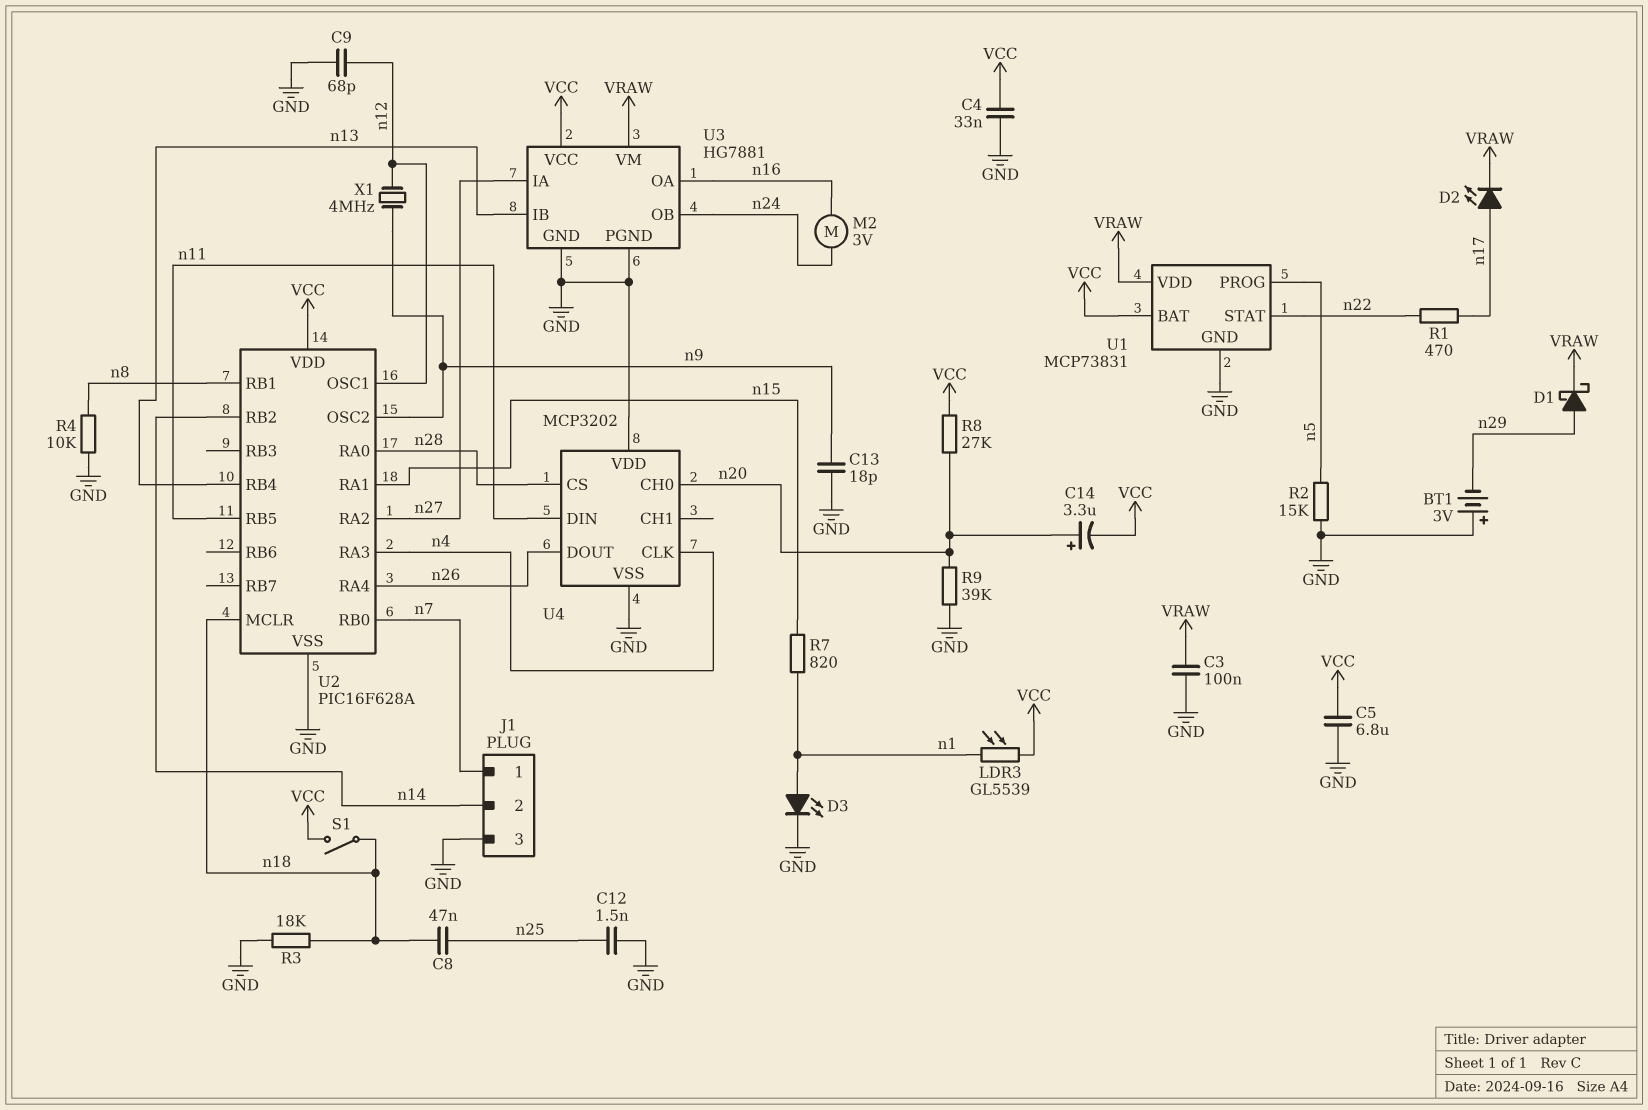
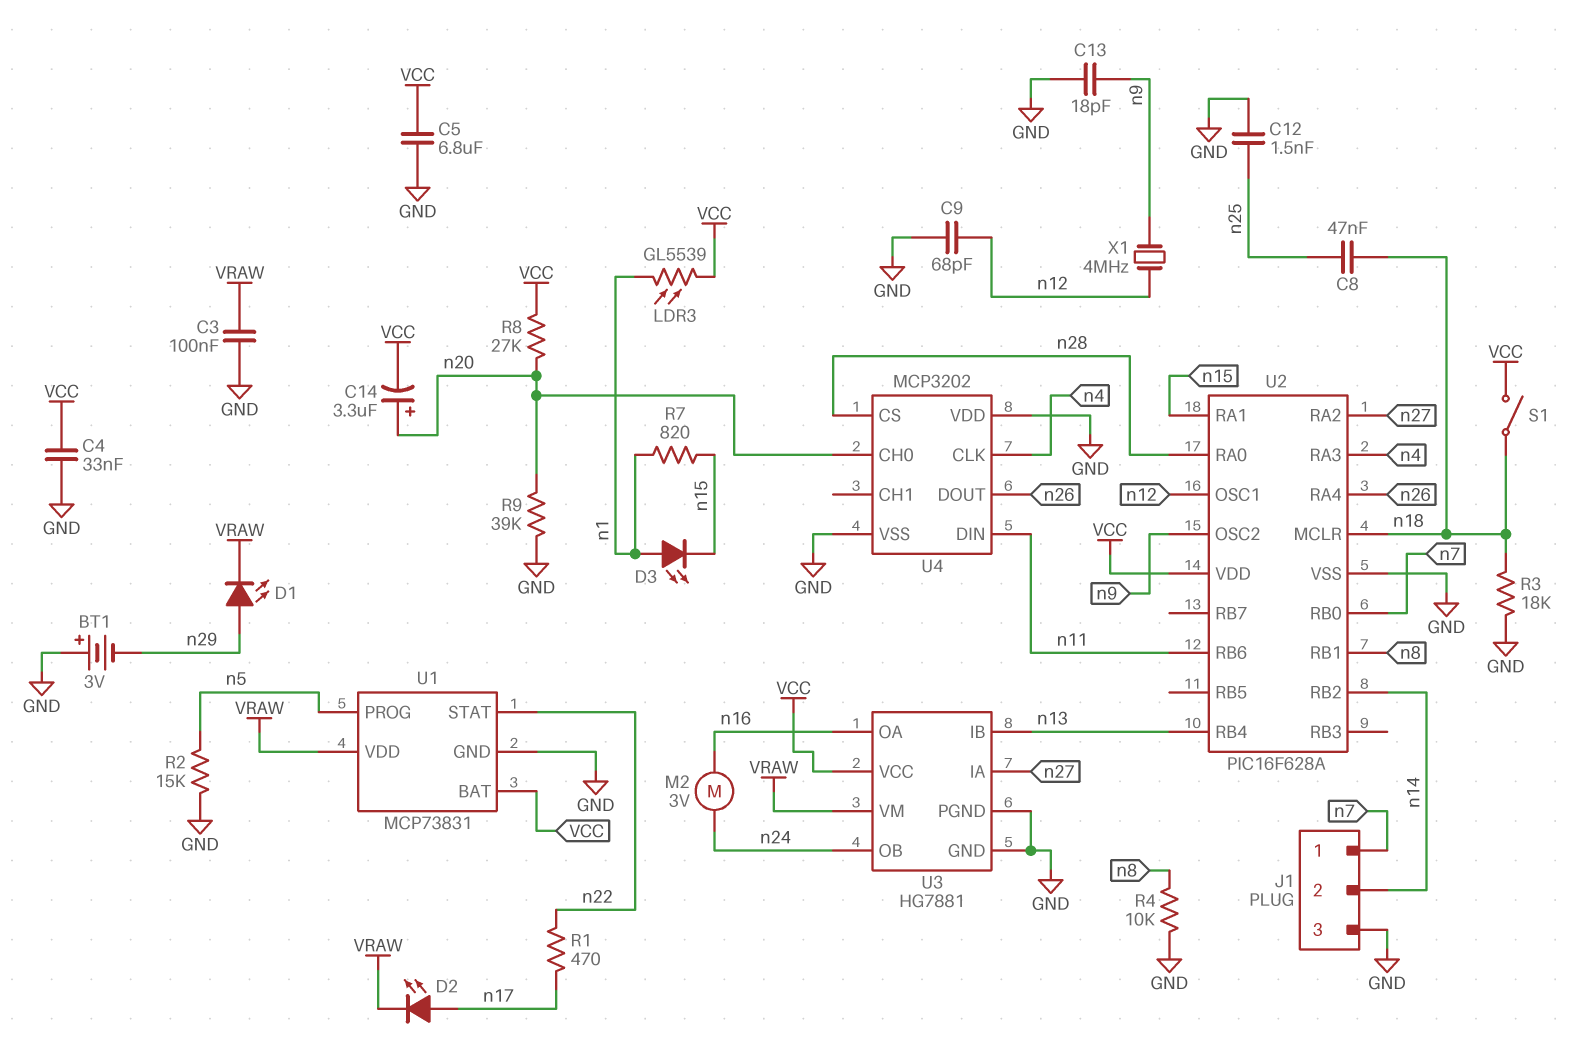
D1: schottky (A n29, K VRAW) -> LED (A n29, K VRAW)
D3: LED (A n1, K GND) -> LED (A n1, K n15)
U2 pin RB5: n11 -> none
U2 pin RB6: none -> n11

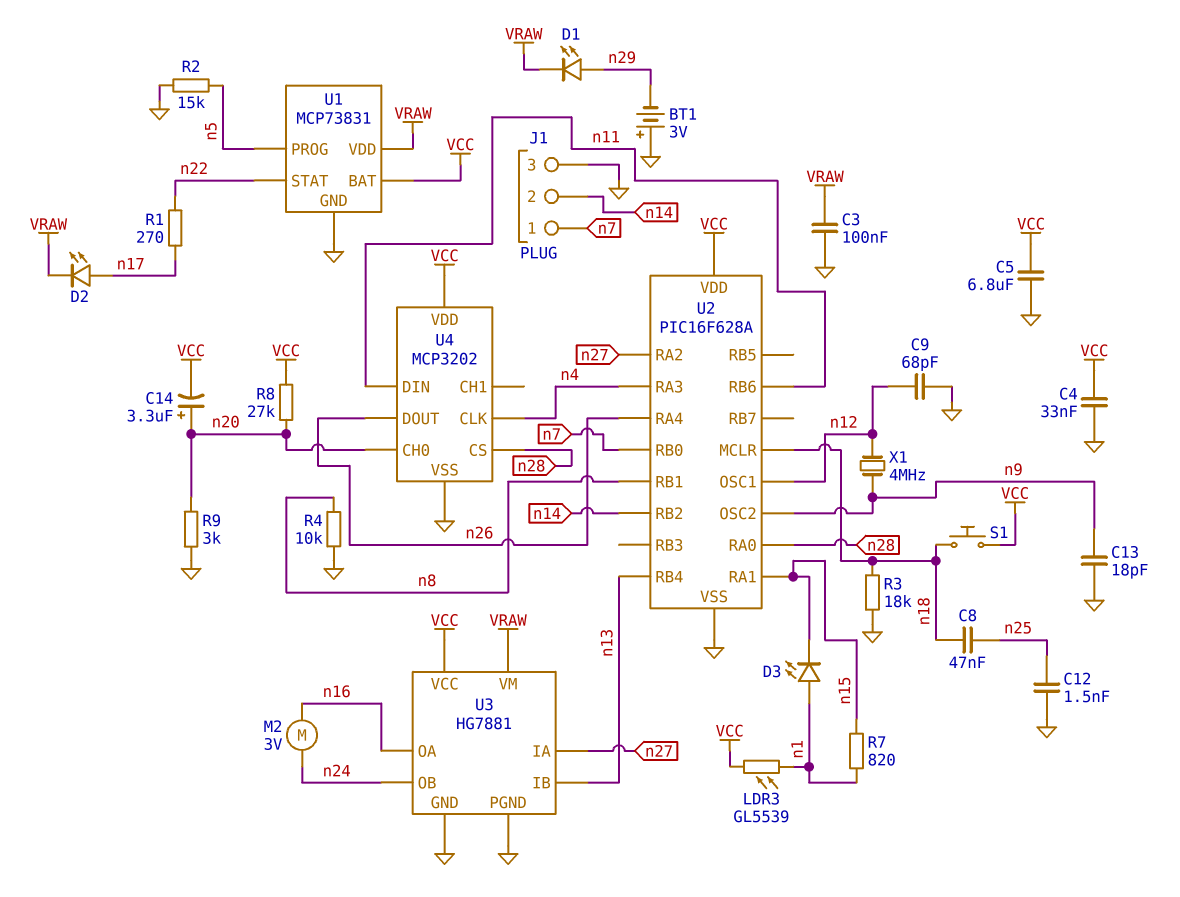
R1: 470 (n17, n22) -> 270 (n17, n22)
R9: 39k (GND, n20) -> 3k (GND, n20)
S1: switch (VCC, n18) -> button (VCC, n18)
U4 pin VDD: GND -> VCC

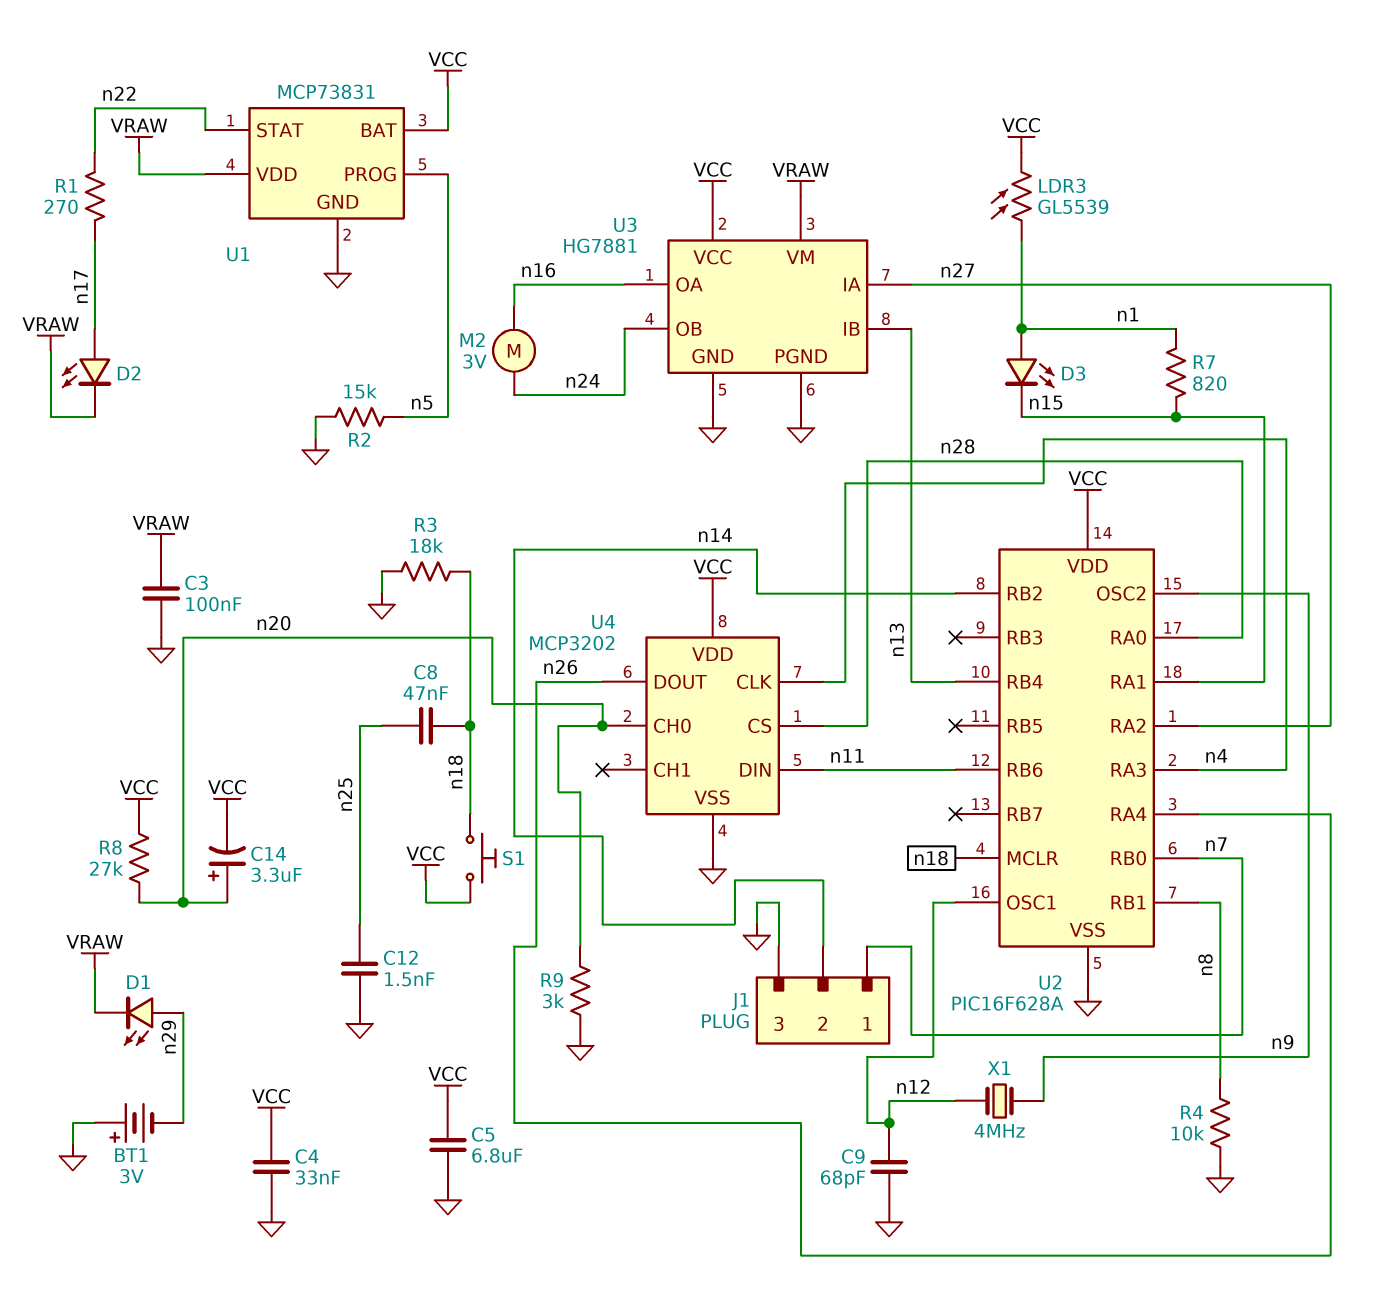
C13: 18pF (GND, n9) -> none

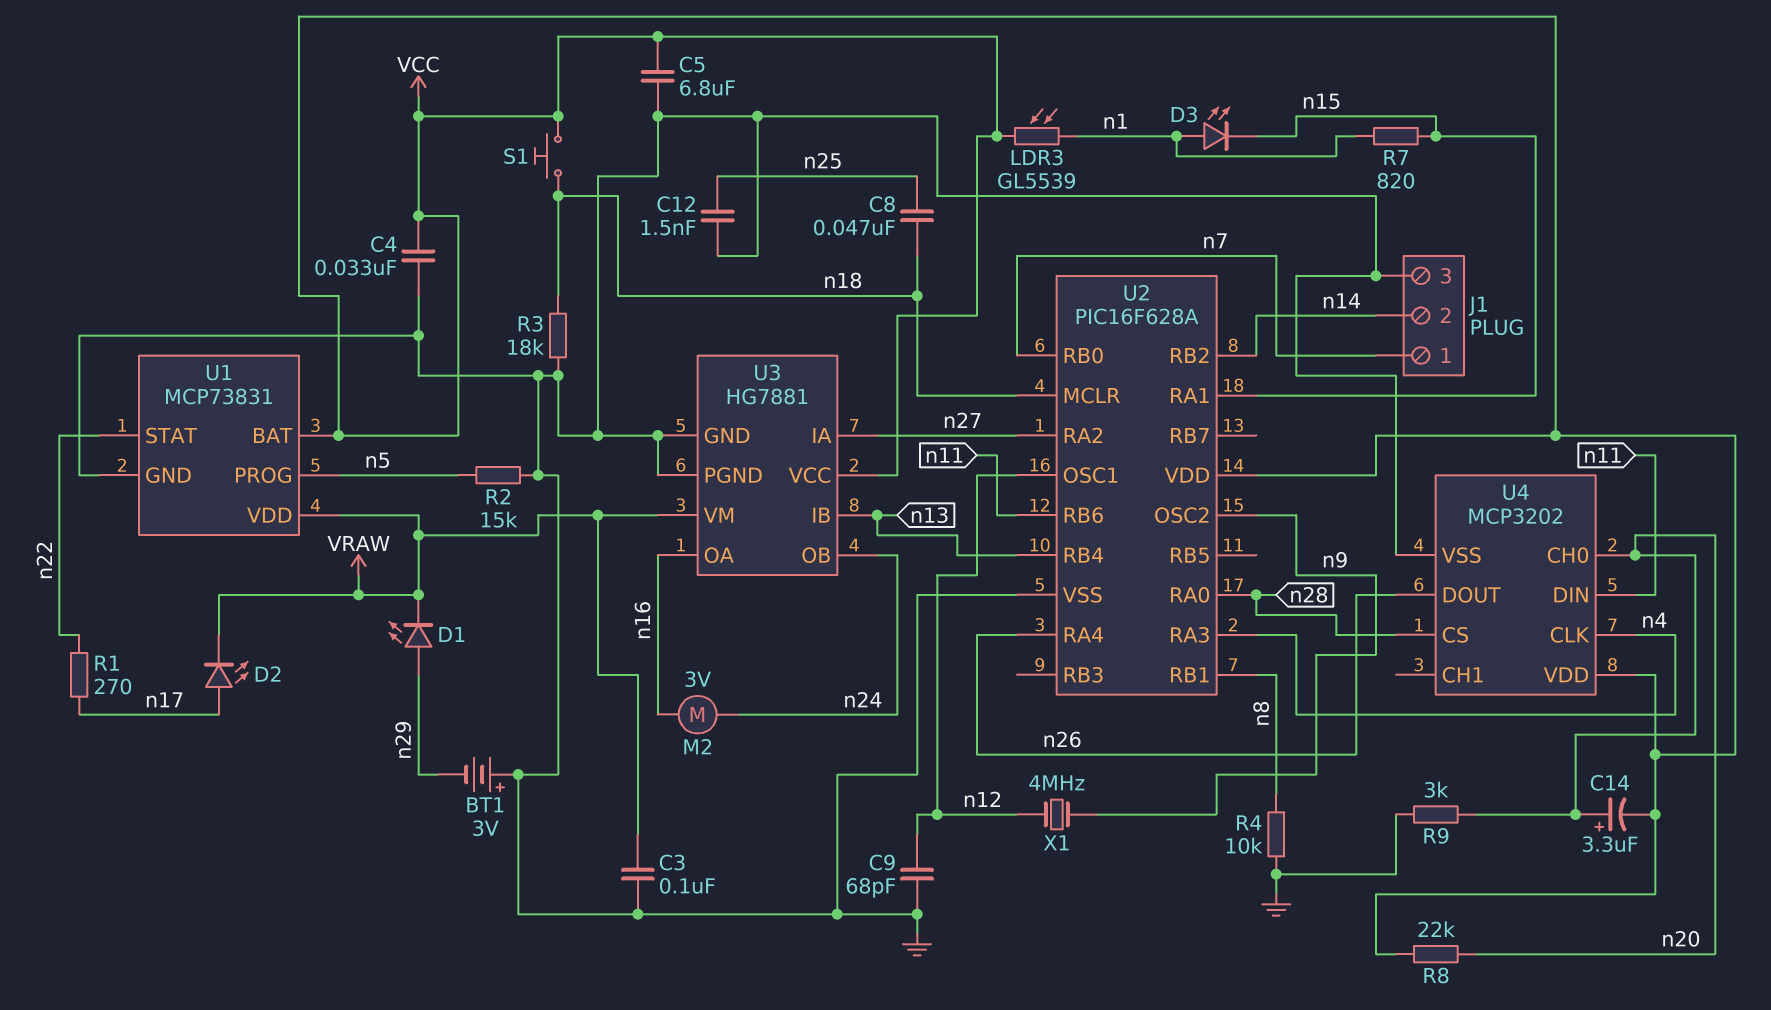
R8: 27k (VCC, n20) -> 22k (VCC, n20)

